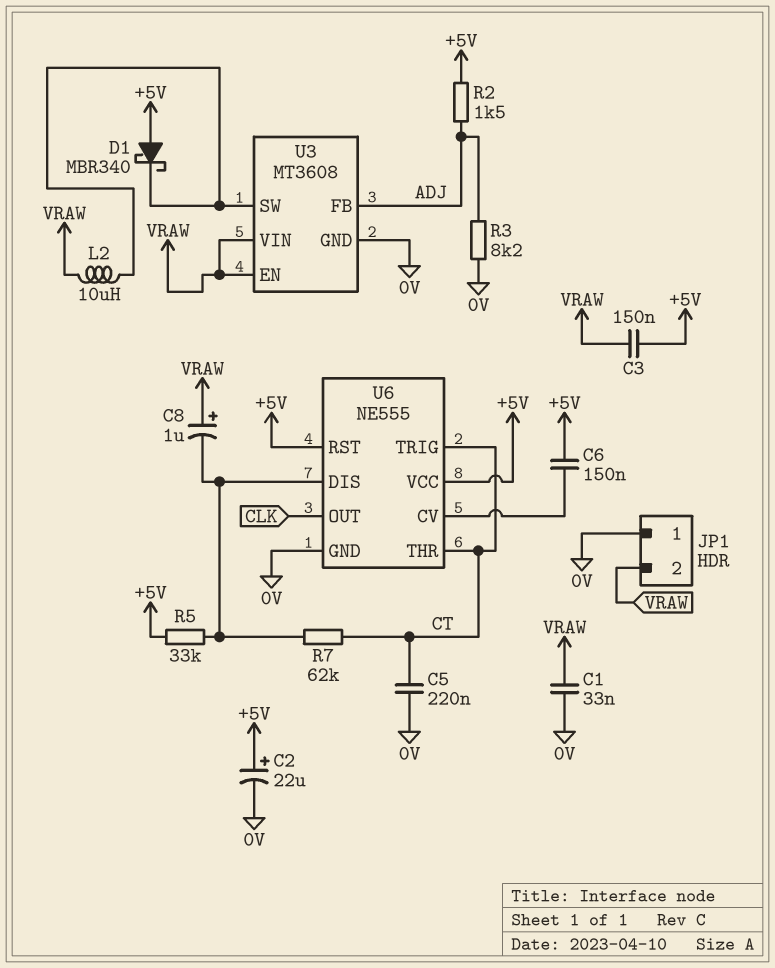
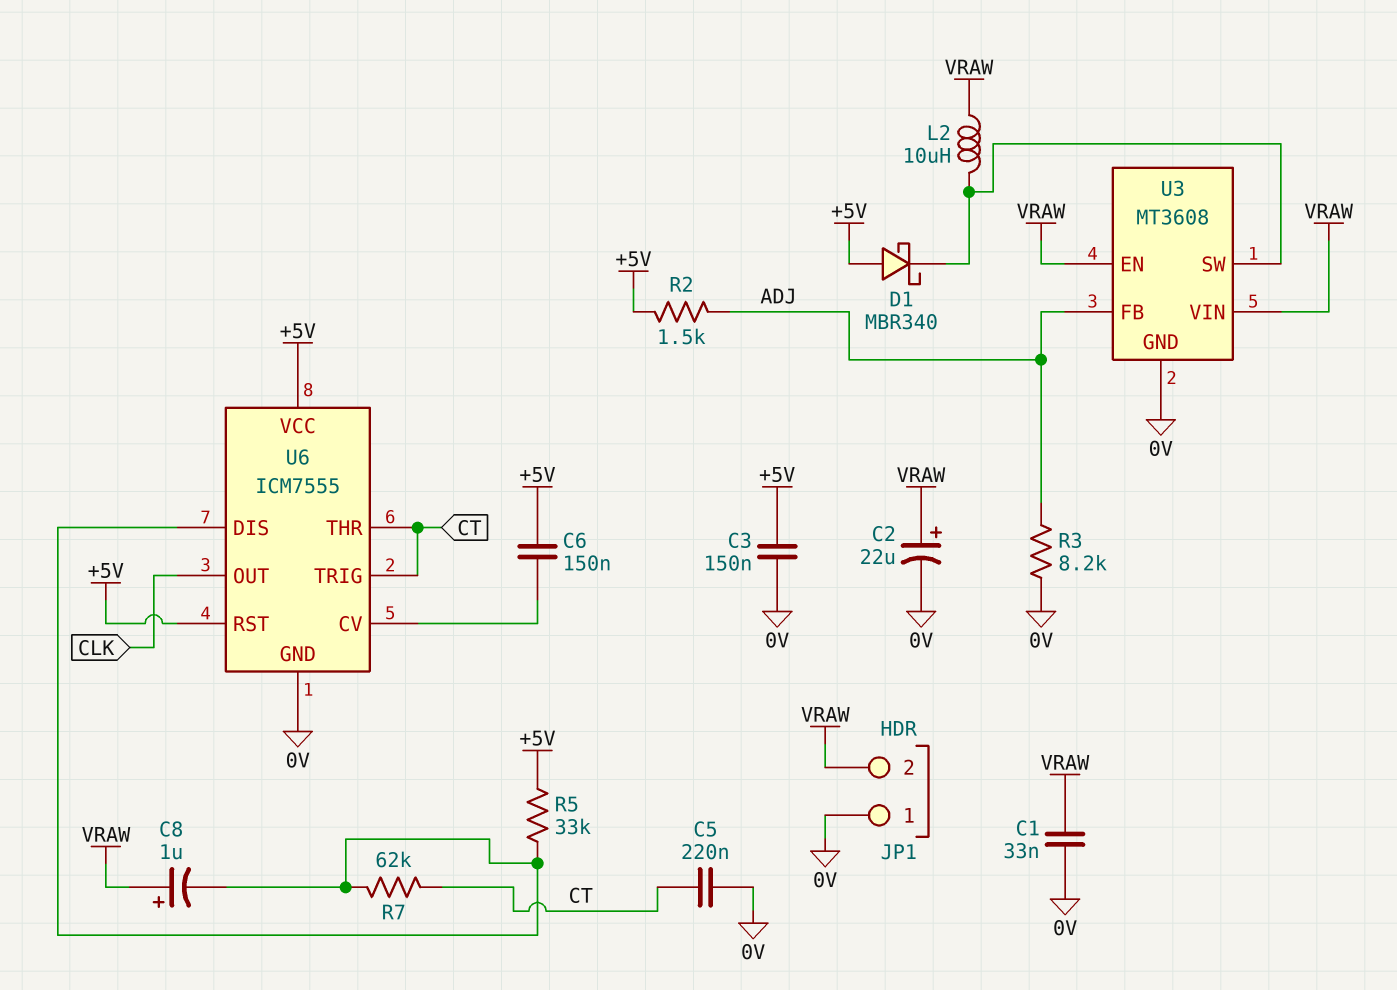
C2: 22uF (plus +5V, minus 0V) -> 22uF (plus VRAW, minus 0V)
C3: 150nF (+5V, VRAW) -> 150nF (+5V, 0V)
U6: NE555 -> ICM7555

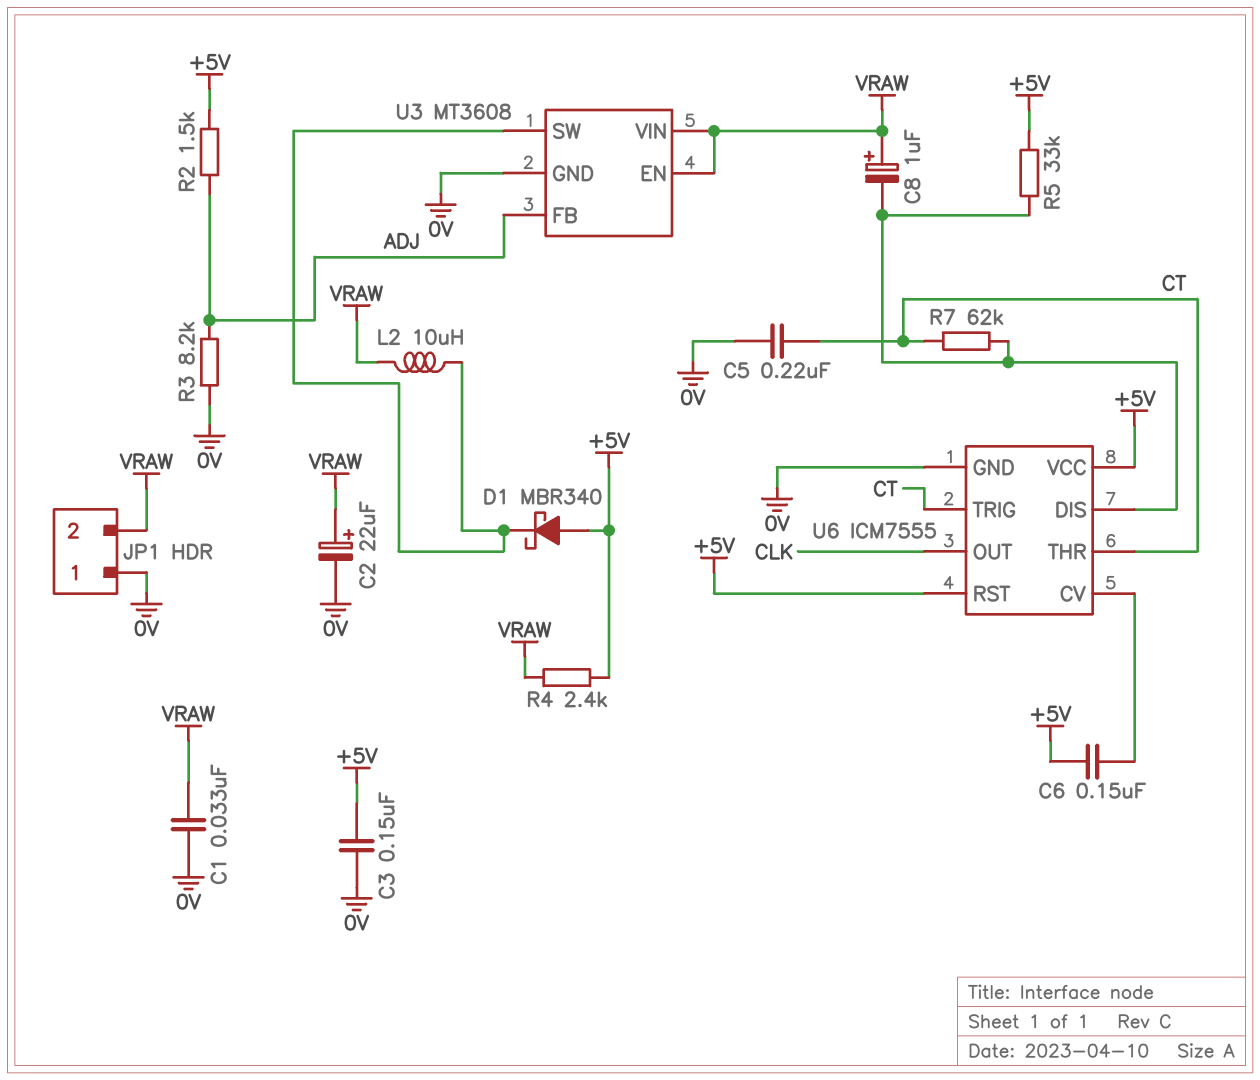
R4: none -> 2.4k (+5V, VRAW)

